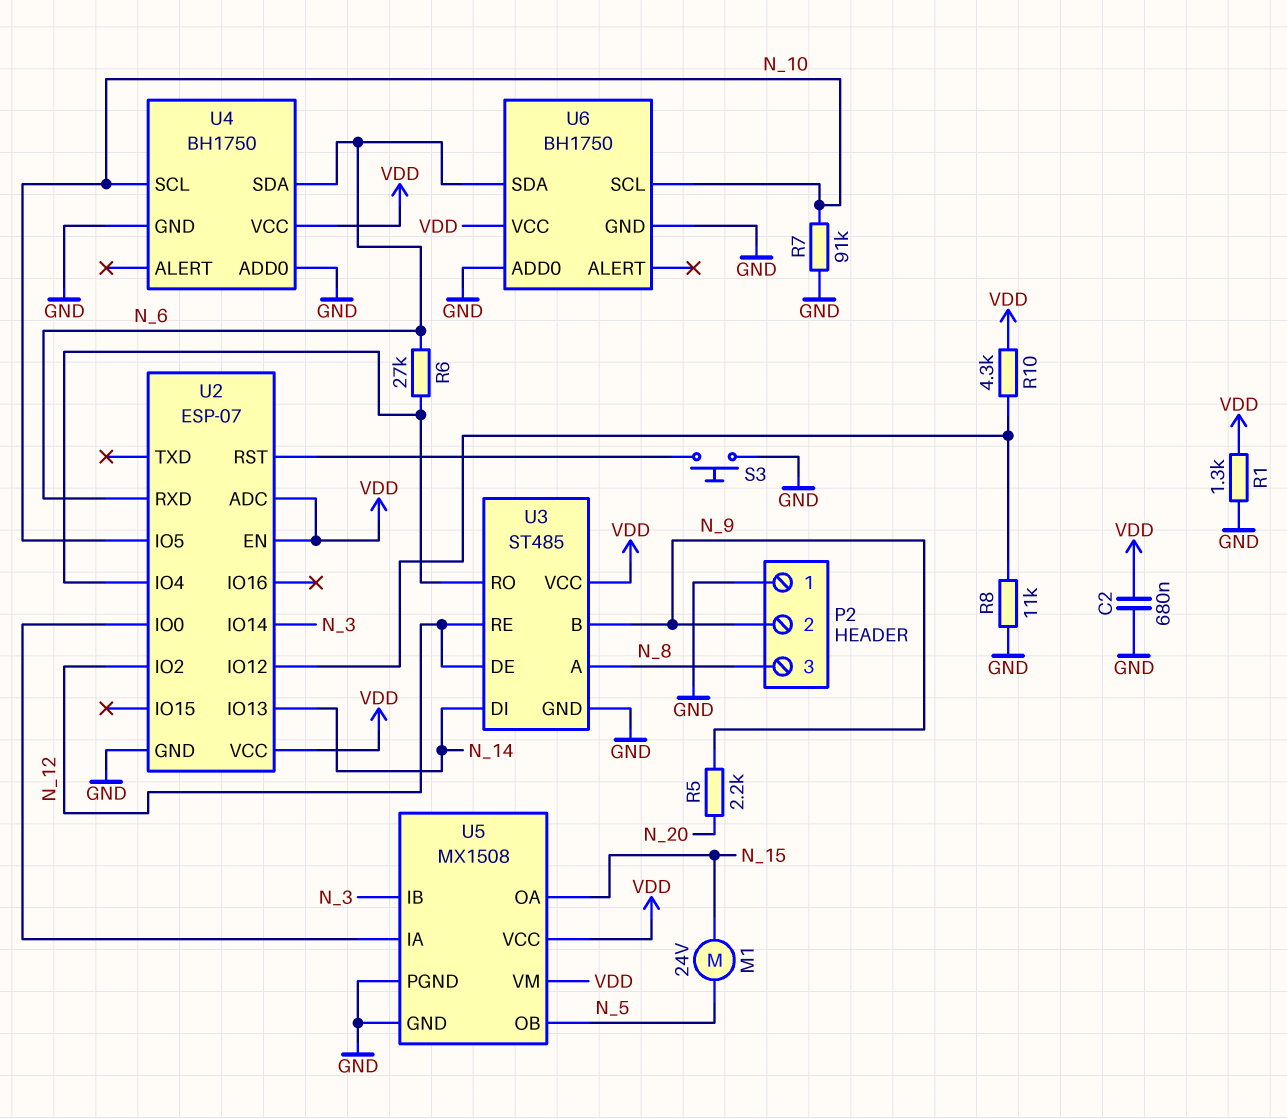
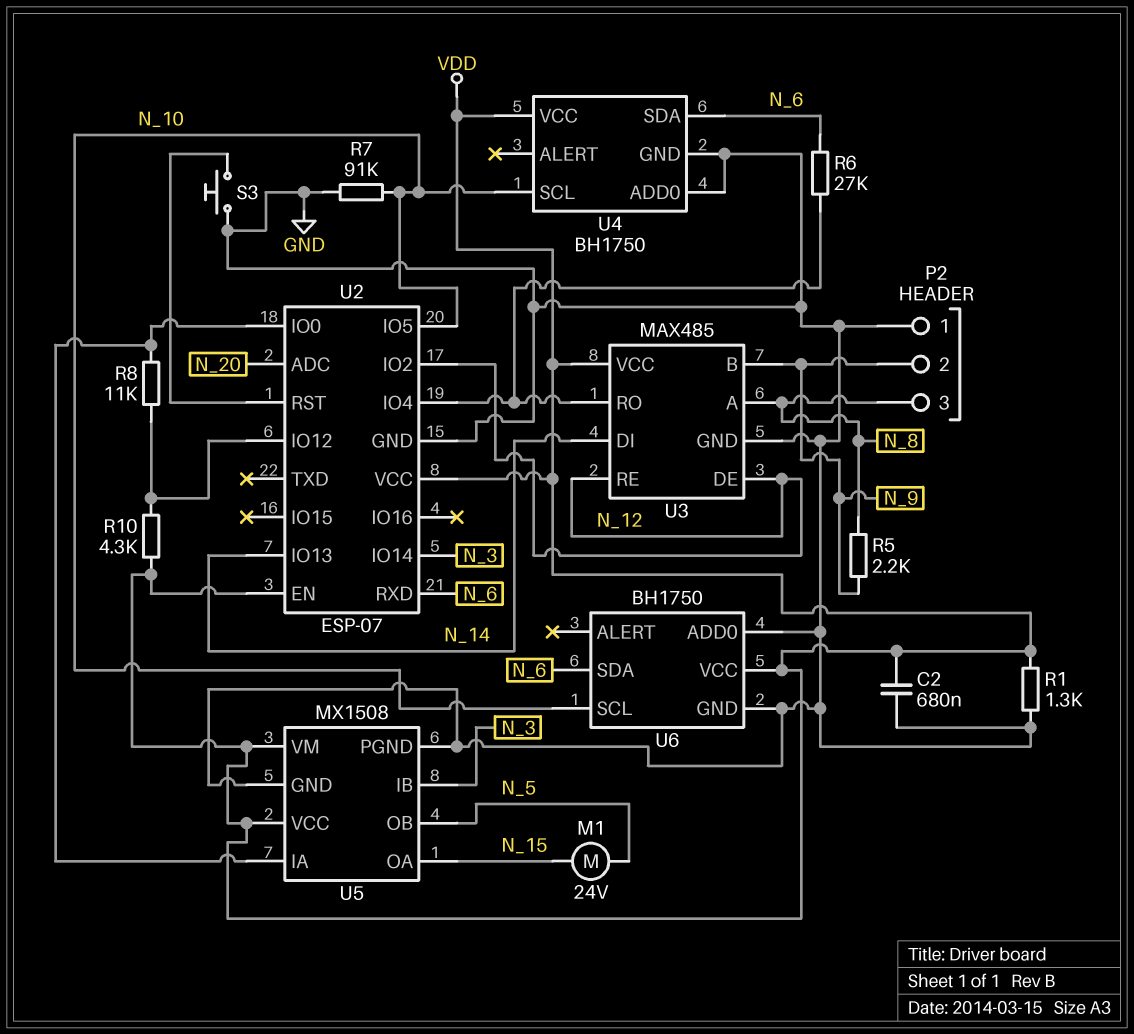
R5: 2.2k (N_9, N_20) -> 2.2k (N_8, N_9)
R8: 11k (GND, U2/IO12) -> 11k (U2/IO0, U2/IO12)
U2 pin ADC: VDD -> N_20
U3: ST485 -> MAX485

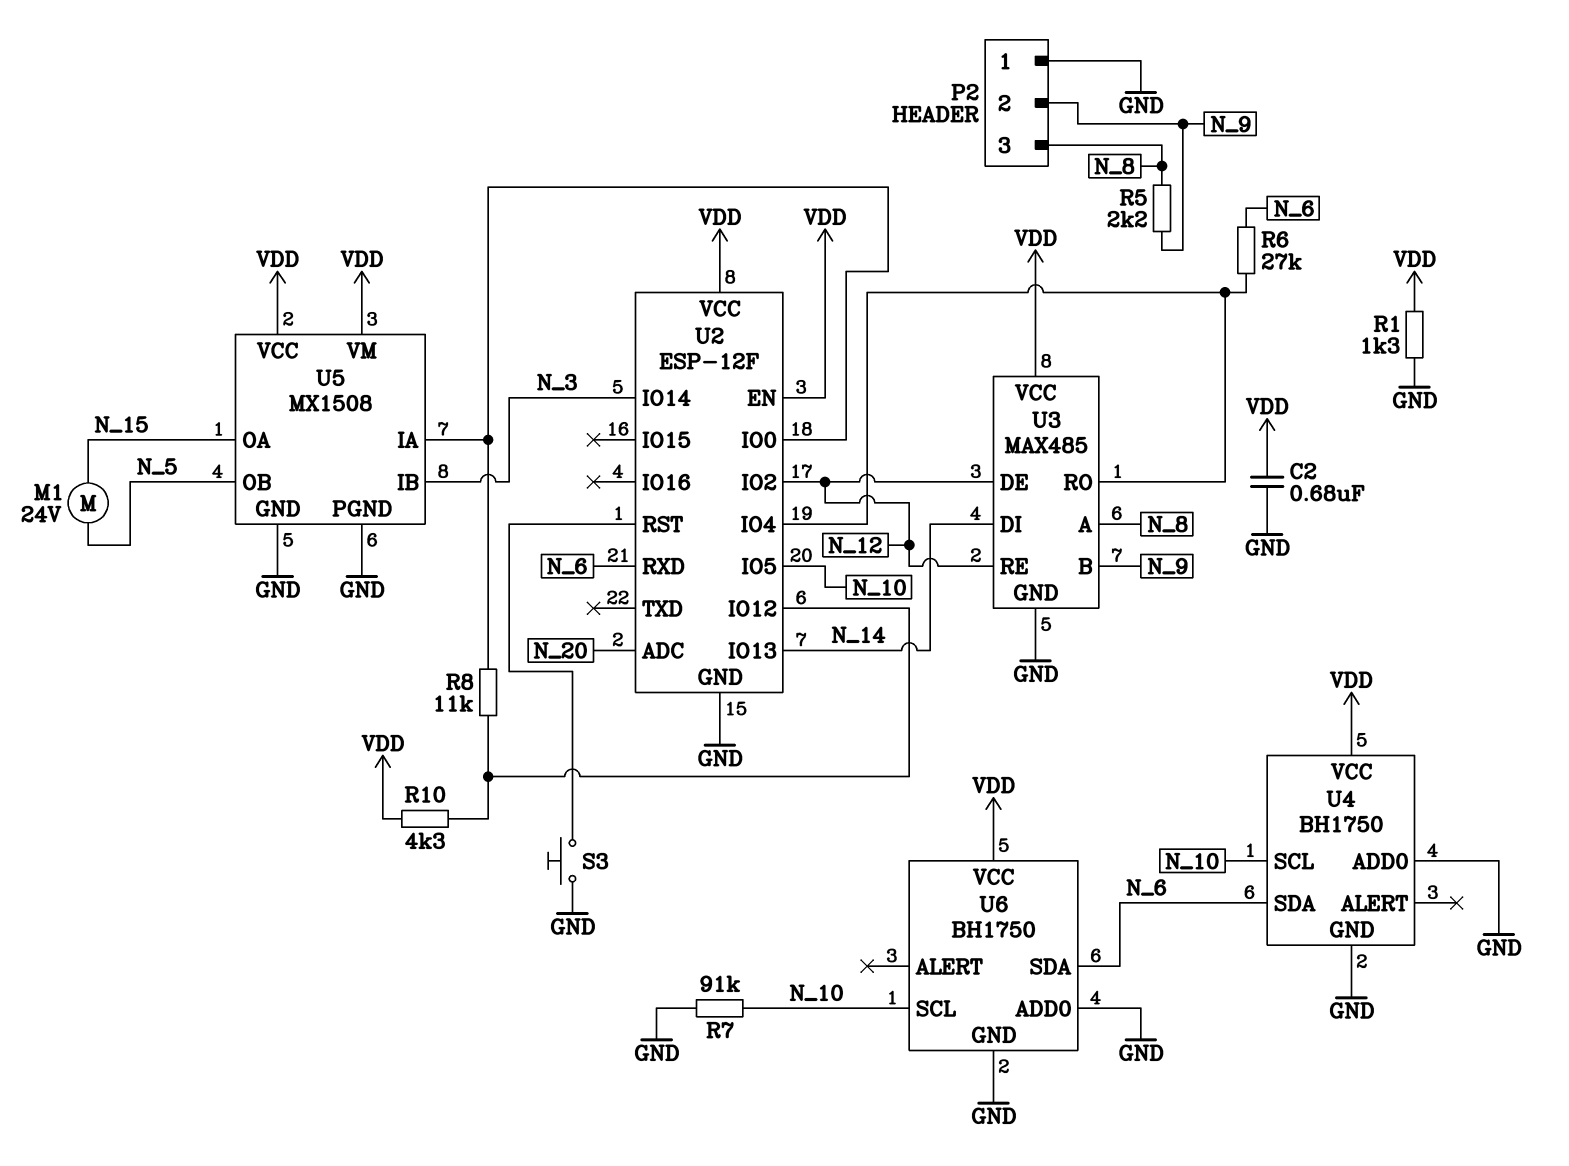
U2: ESP-07 -> ESP-12F

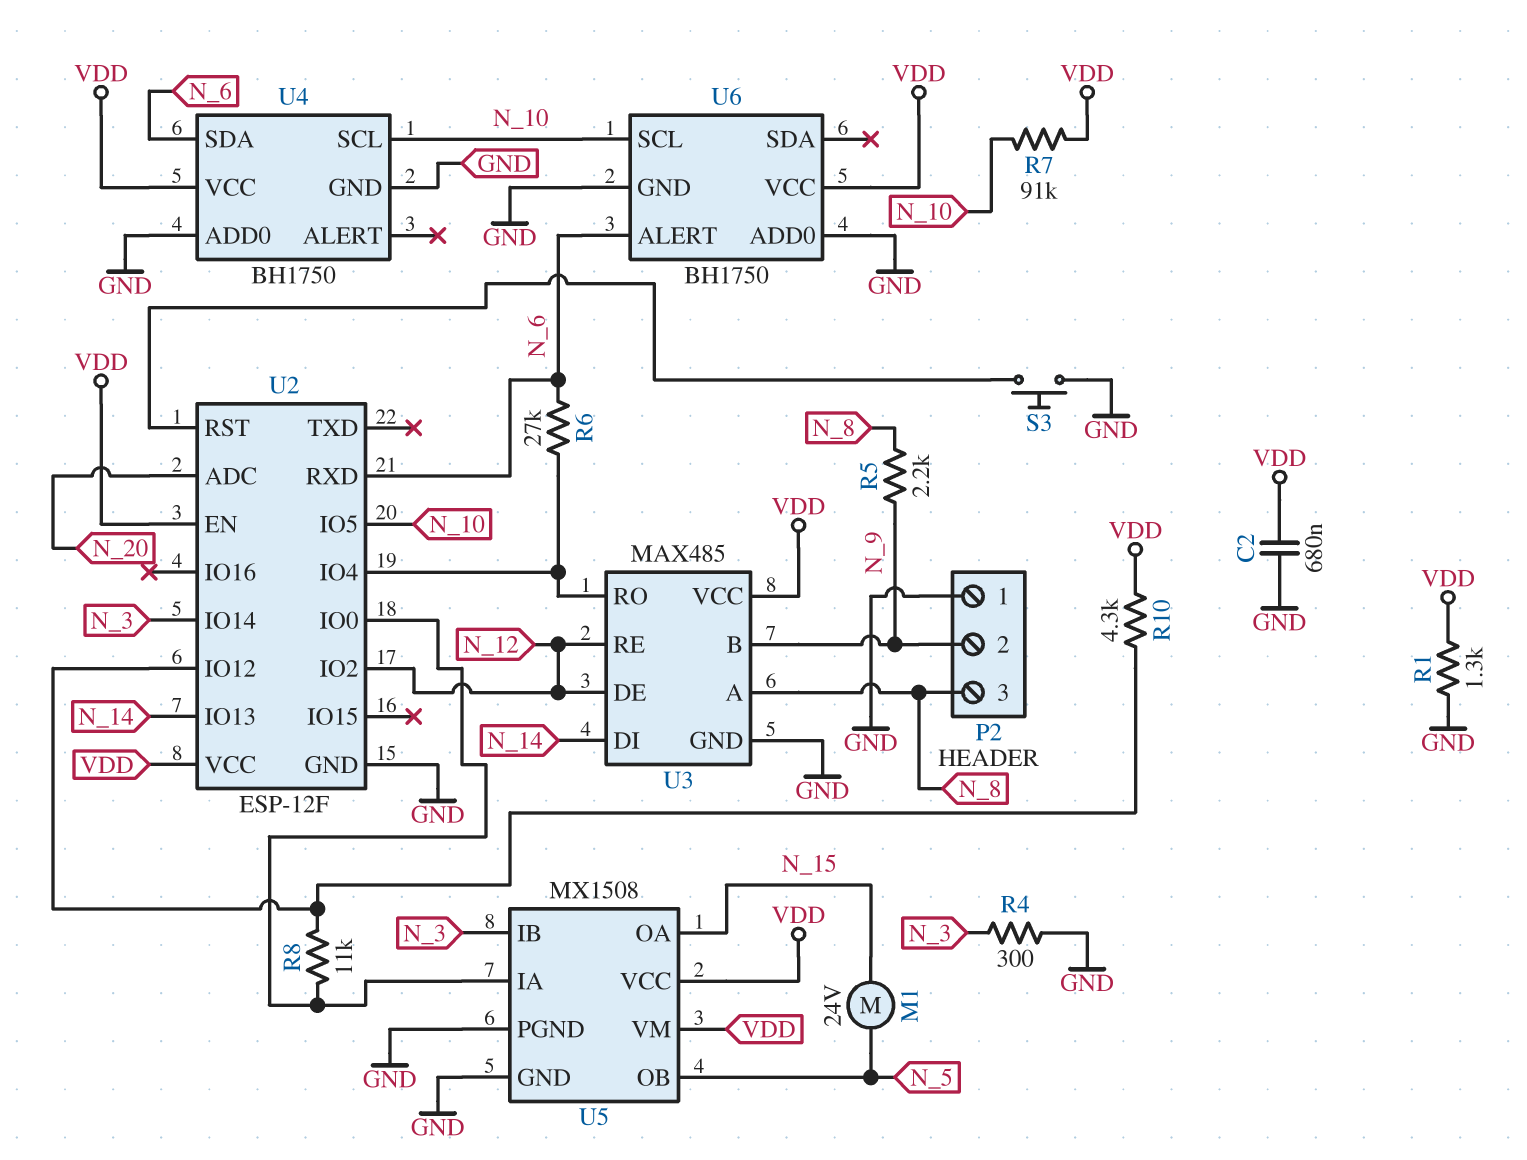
R4: none -> 300 (GND, N_3)
R7: 91k (GND, N_10) -> 91k (N_10, VDD)
U6 pin ALERT: none -> N_6
U6 pin SDA: N_6 -> none

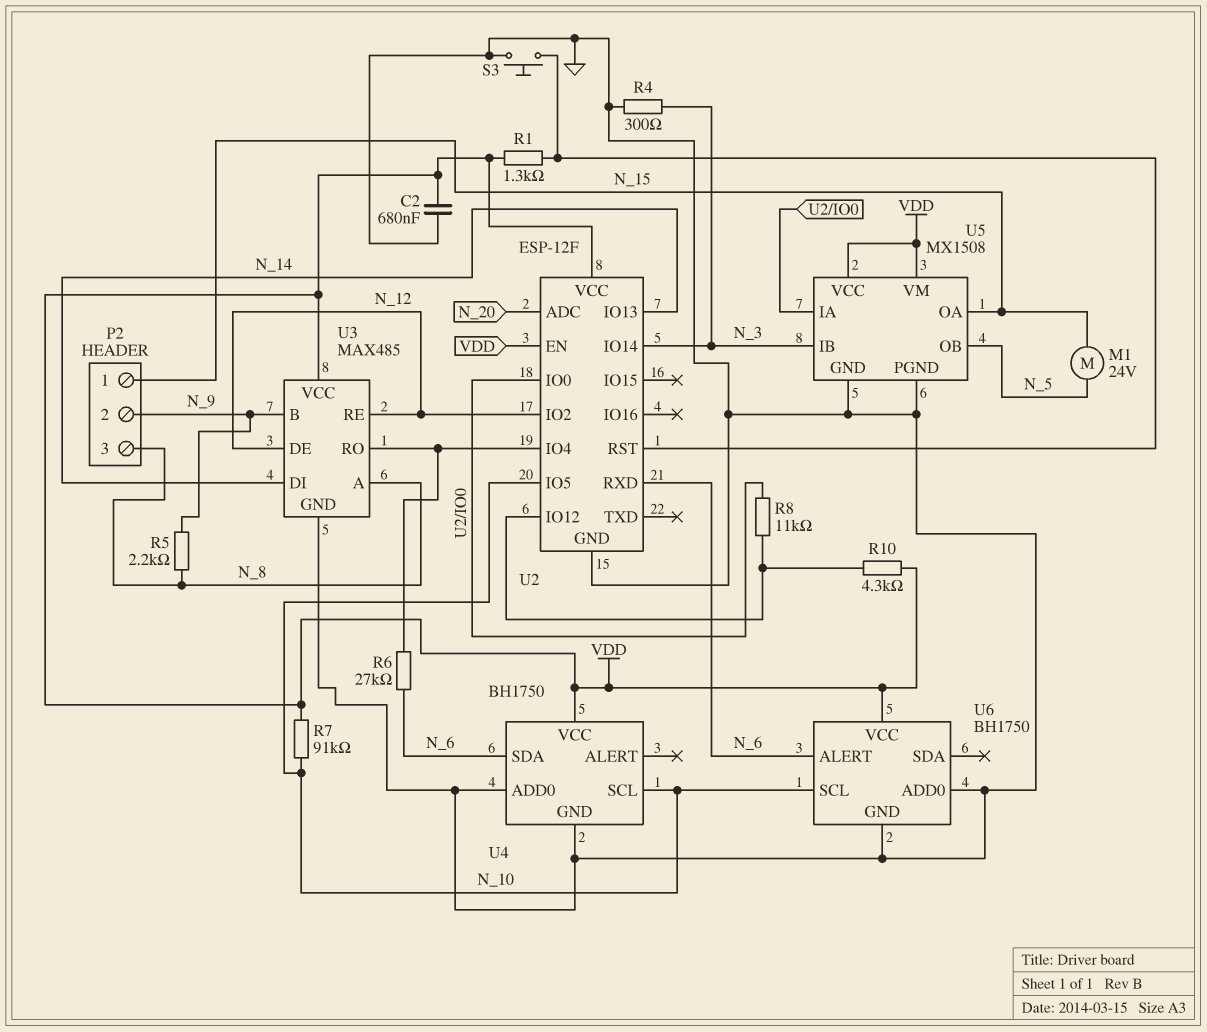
P2 pin 1: GND -> N_15
R1: 1.3k (GND, VDD) -> 1.3k (U2/RST, VDD)

